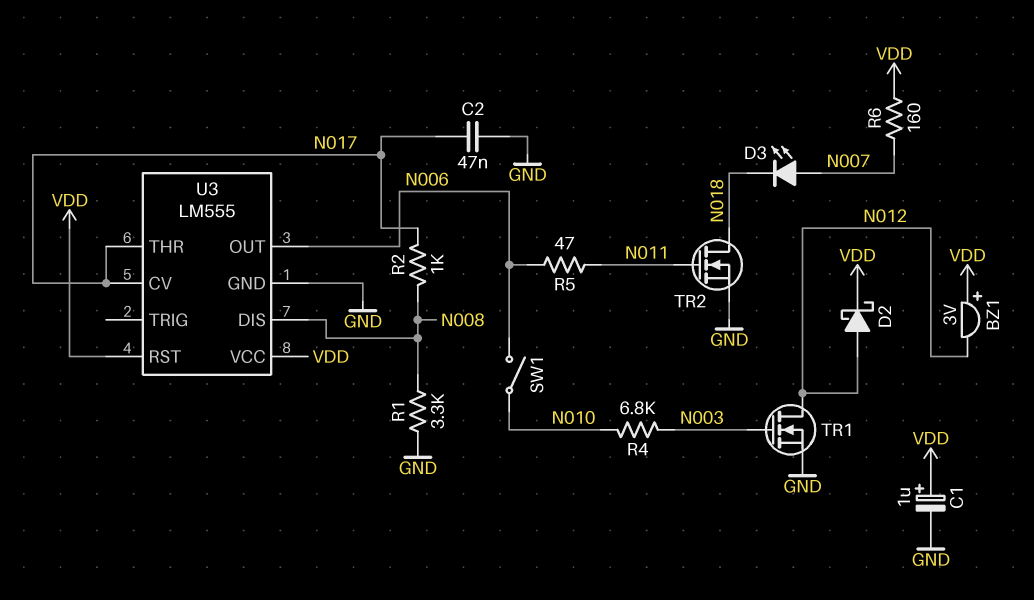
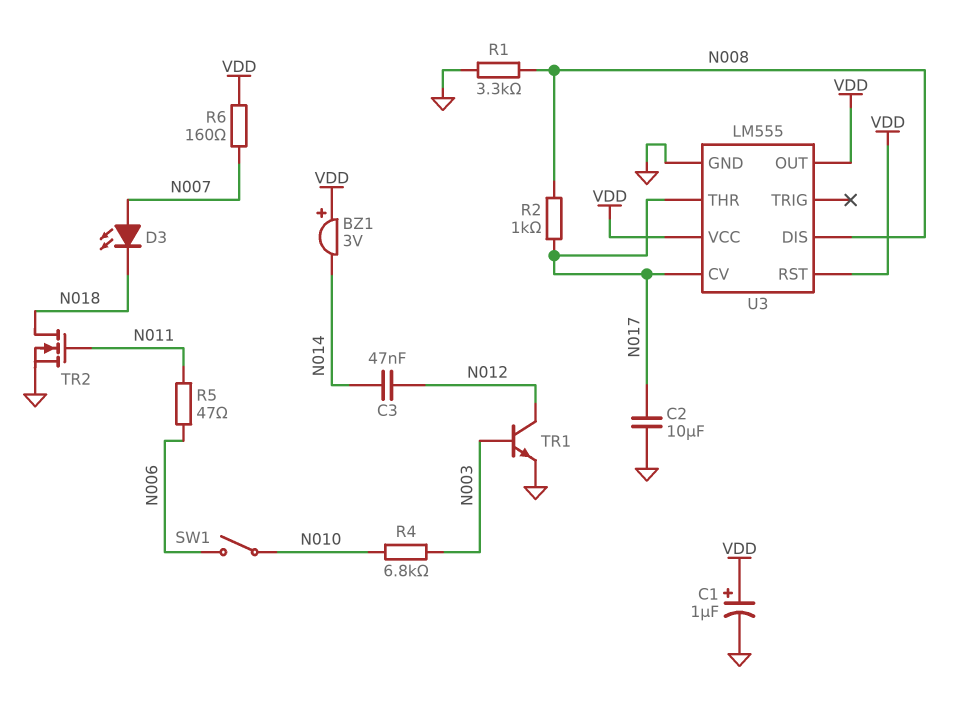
BZ1: buzzer 3V (plus VDD, minus N012) -> buzzer 3V (plus VDD, minus N014)
C2: 47nF (GND, N017) -> 10uF (GND, N017)
C3: none -> 47nF (N012, N014)
D2: schottky (A N012, K VDD) -> none
TR1: NMOS (G N003, D N012, S GND) -> NPN (B N003, C N012, E GND)
U3 pin OUT: N006 -> VDD

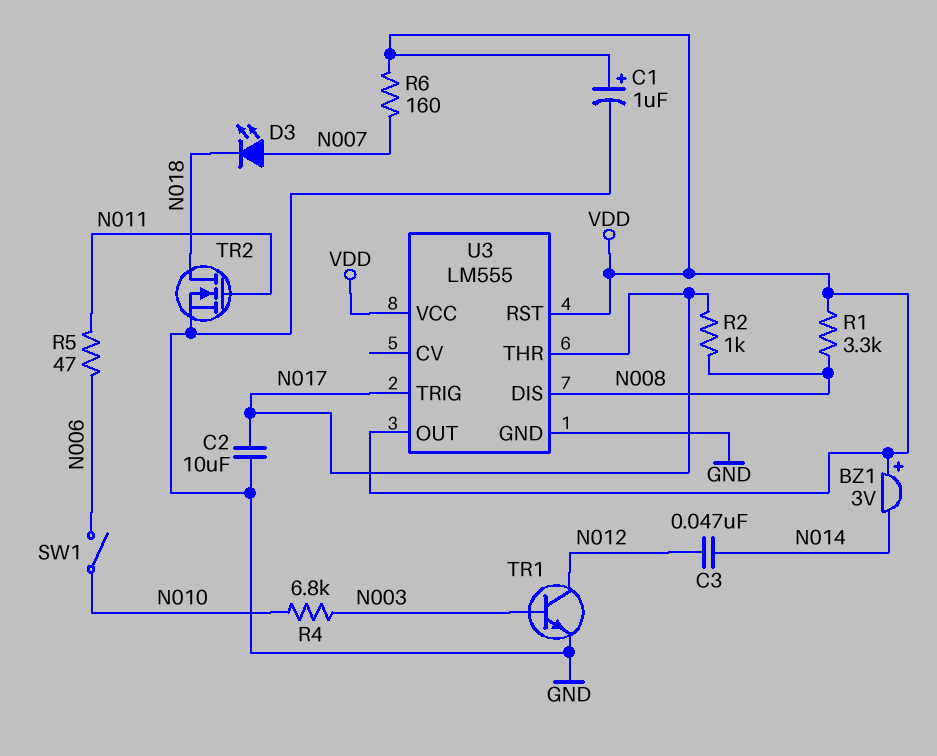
R1: 3.3k (GND, N008) -> 3.3k (N008, VDD)
U3 pin CV: N017 -> none
U3 pin TRIG: none -> N017

